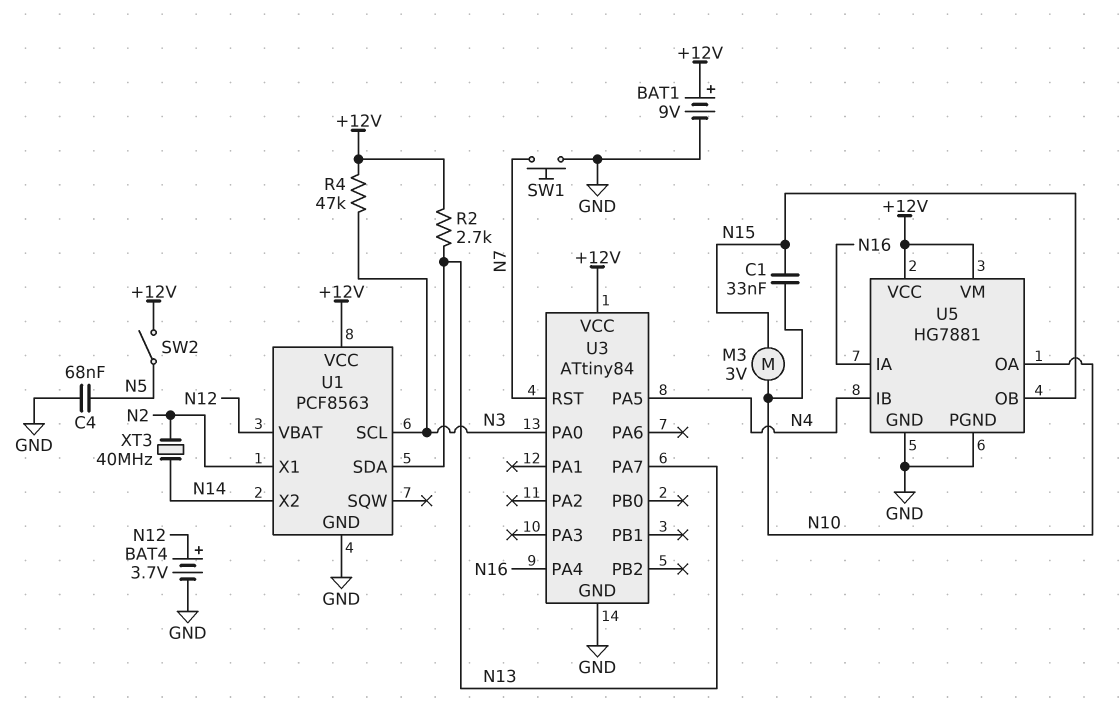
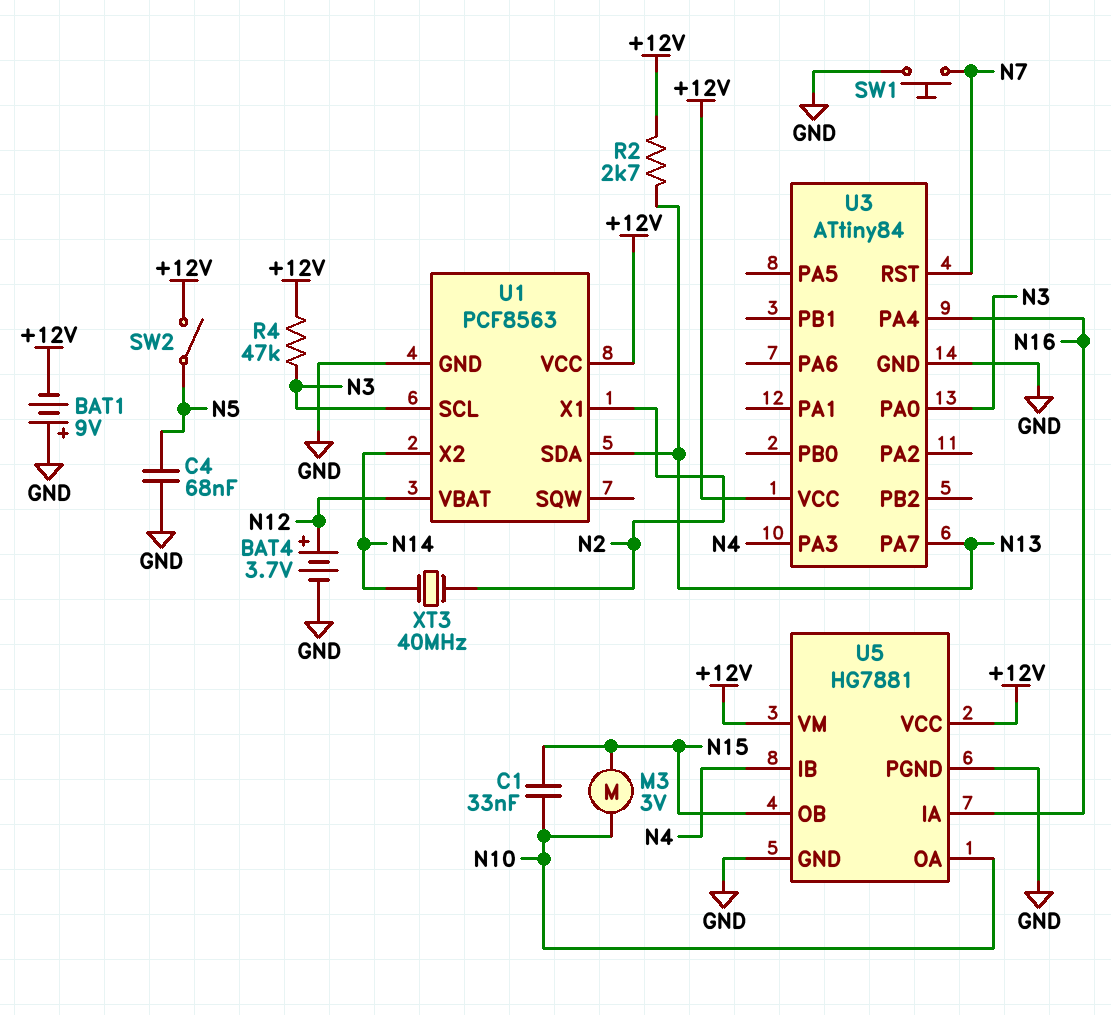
BAT1: 9V (plus +12V, minus GND) -> 9V (plus GND, minus +12V)
U3 pin PA3: none -> N4
U3 pin PA5: N4 -> none

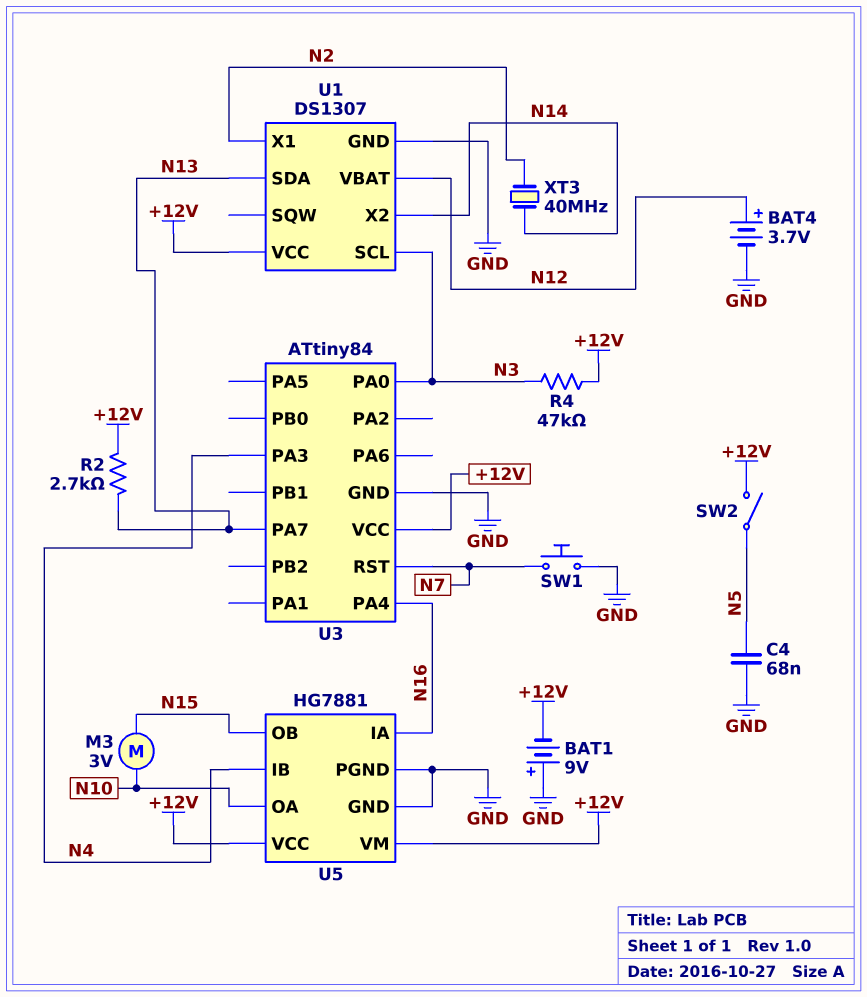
C1: 33nF (N10, N15) -> none
U1: PCF8563 -> DS1307

